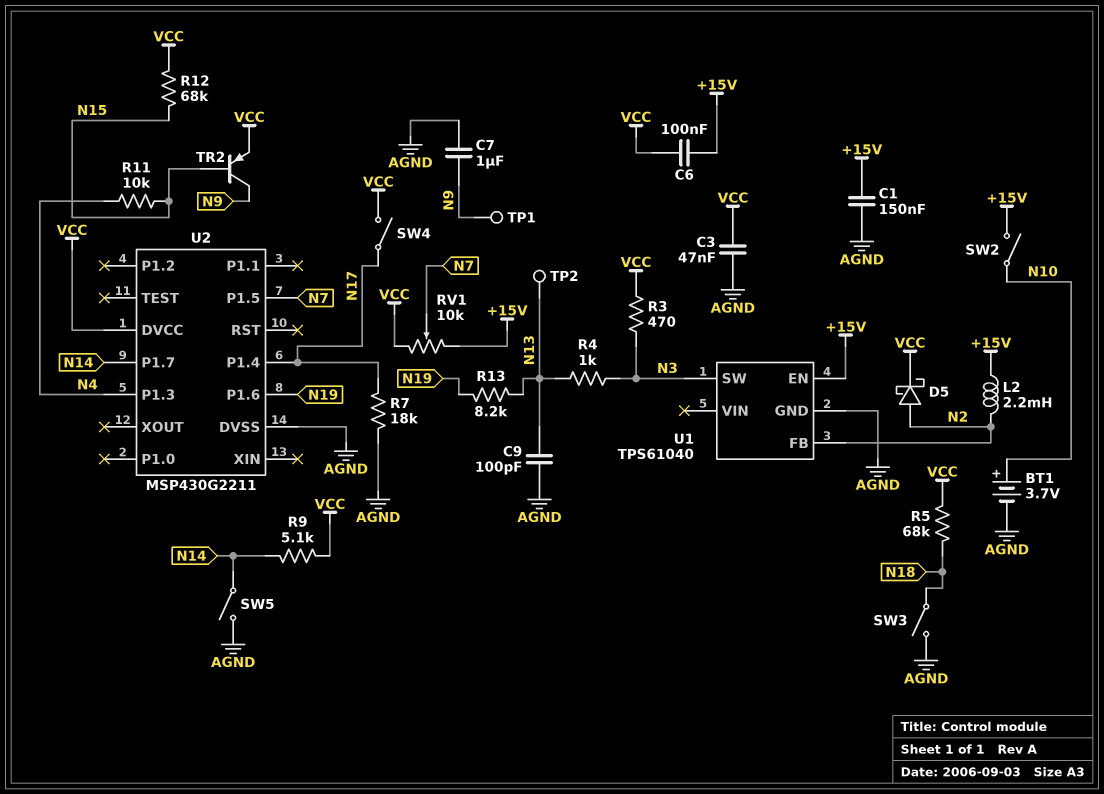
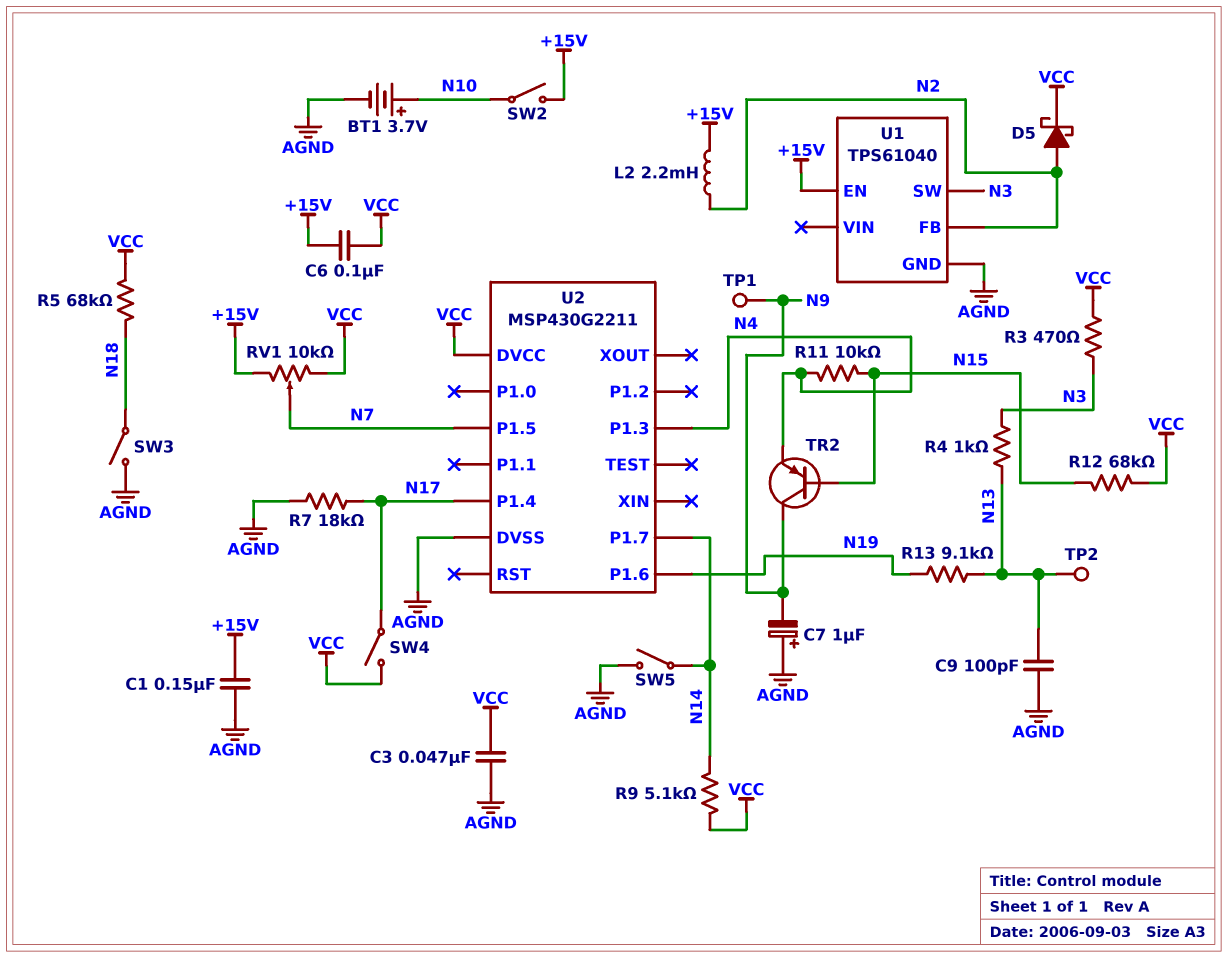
C7: 1uF (AGND, N9) -> 1uF (plus AGND, minus N9)
R13: 8.2k (N13, N19) -> 9.1k (N13, N19)
TR2: PNP (B N15, C N9, E VCC) -> PNP (B N15, C N9, E N4)

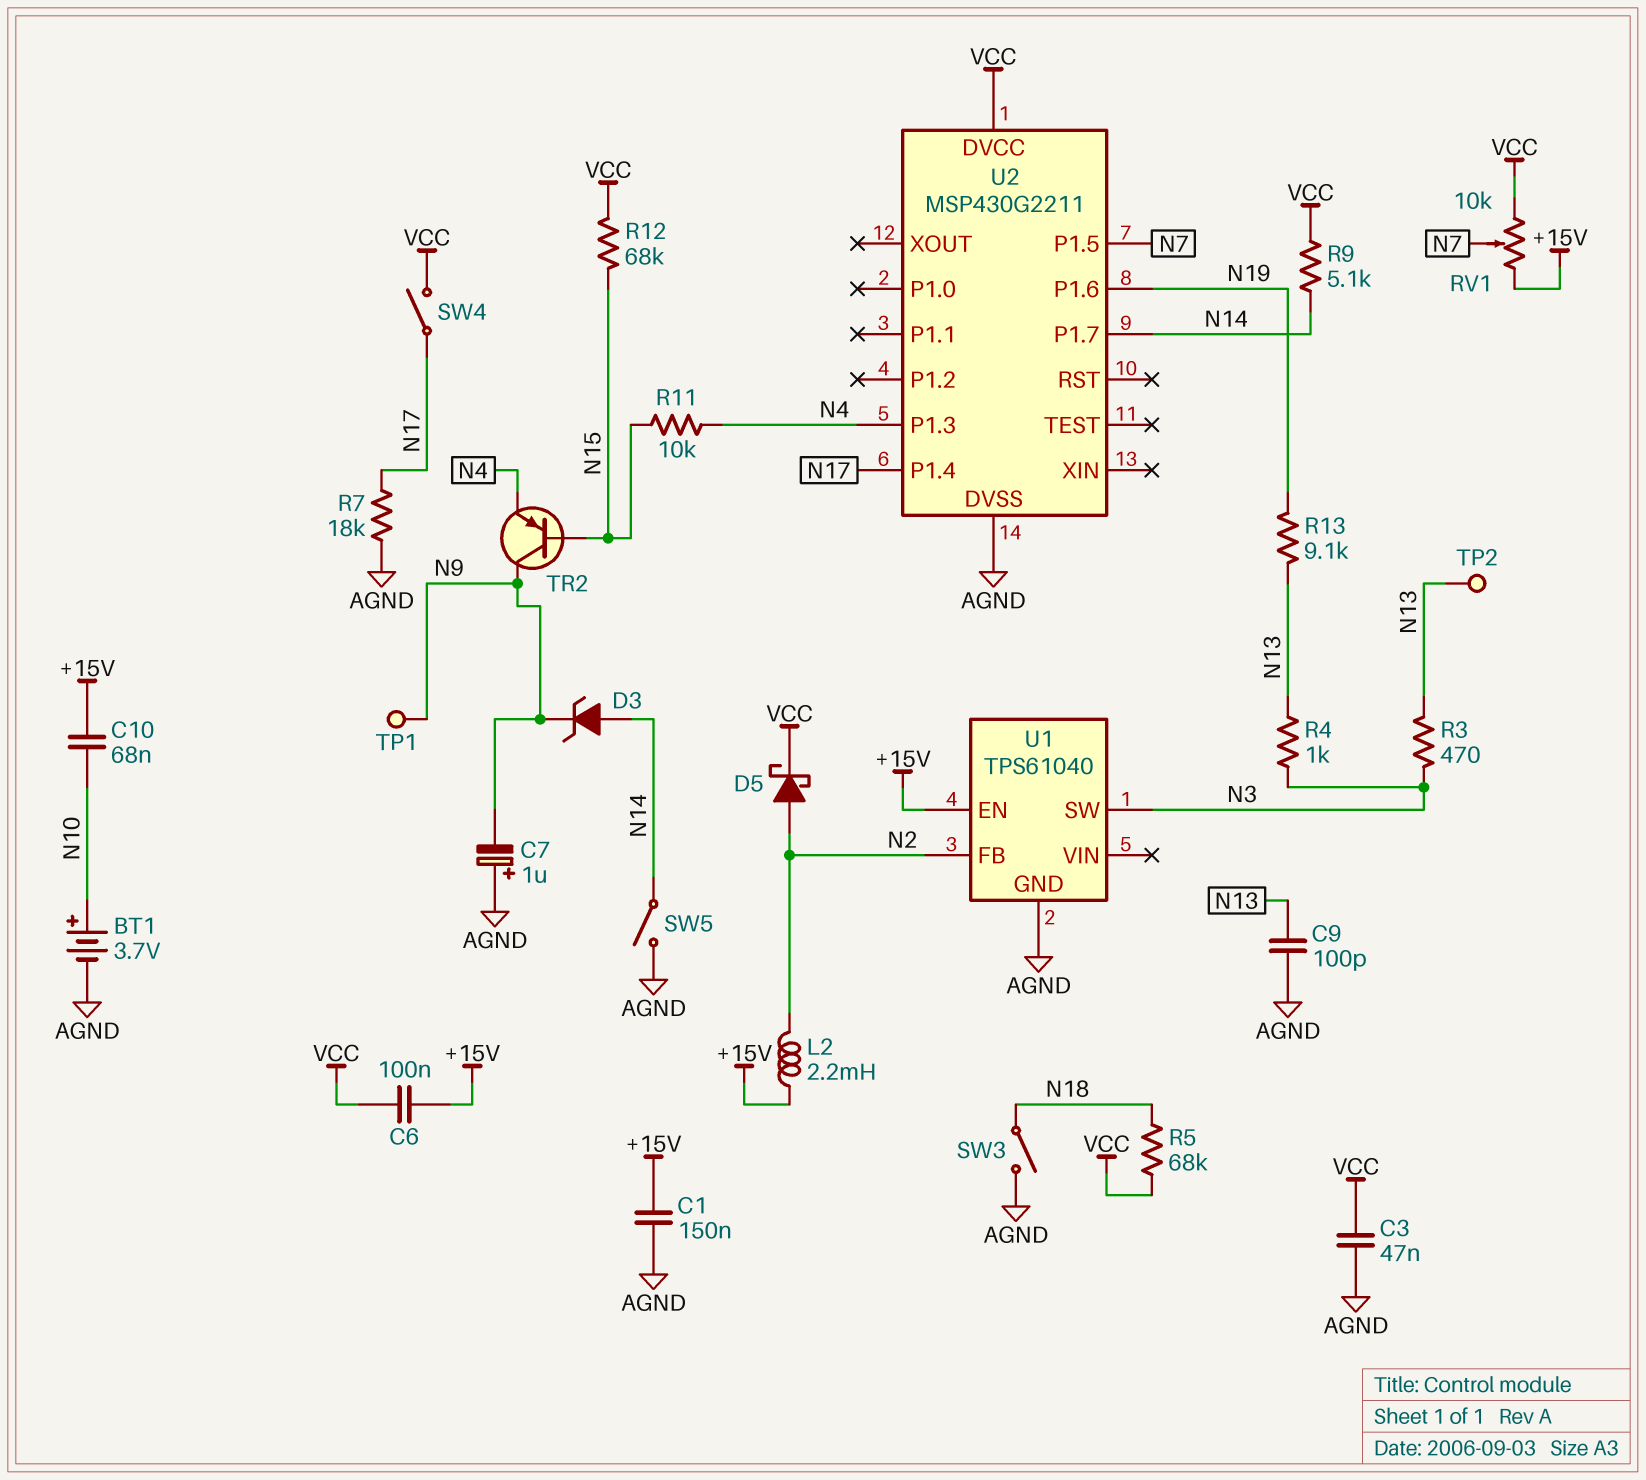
C10: none -> 68nF (+15V, N10)
D3: none -> zener (A N14, K N9)
R3: 470 (N3, VCC) -> 470 (N3, N13)
SW2: switch (+15V, N10) -> none

